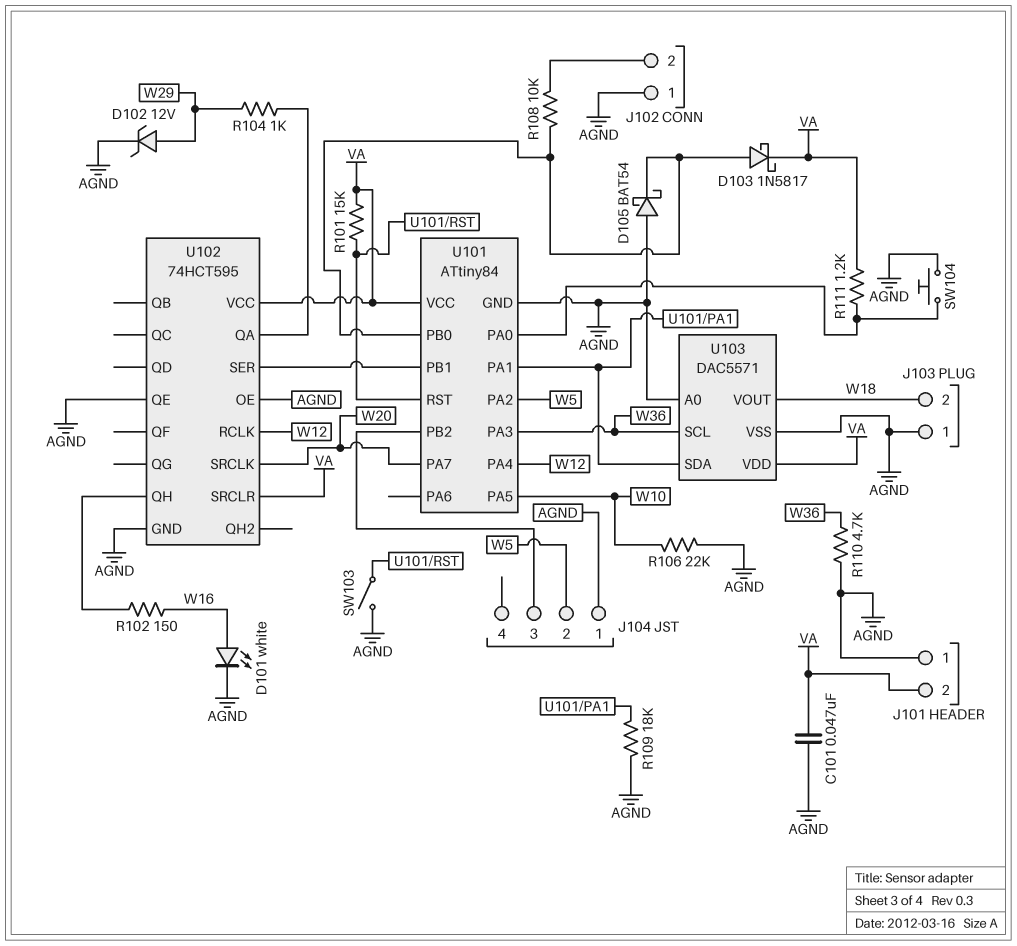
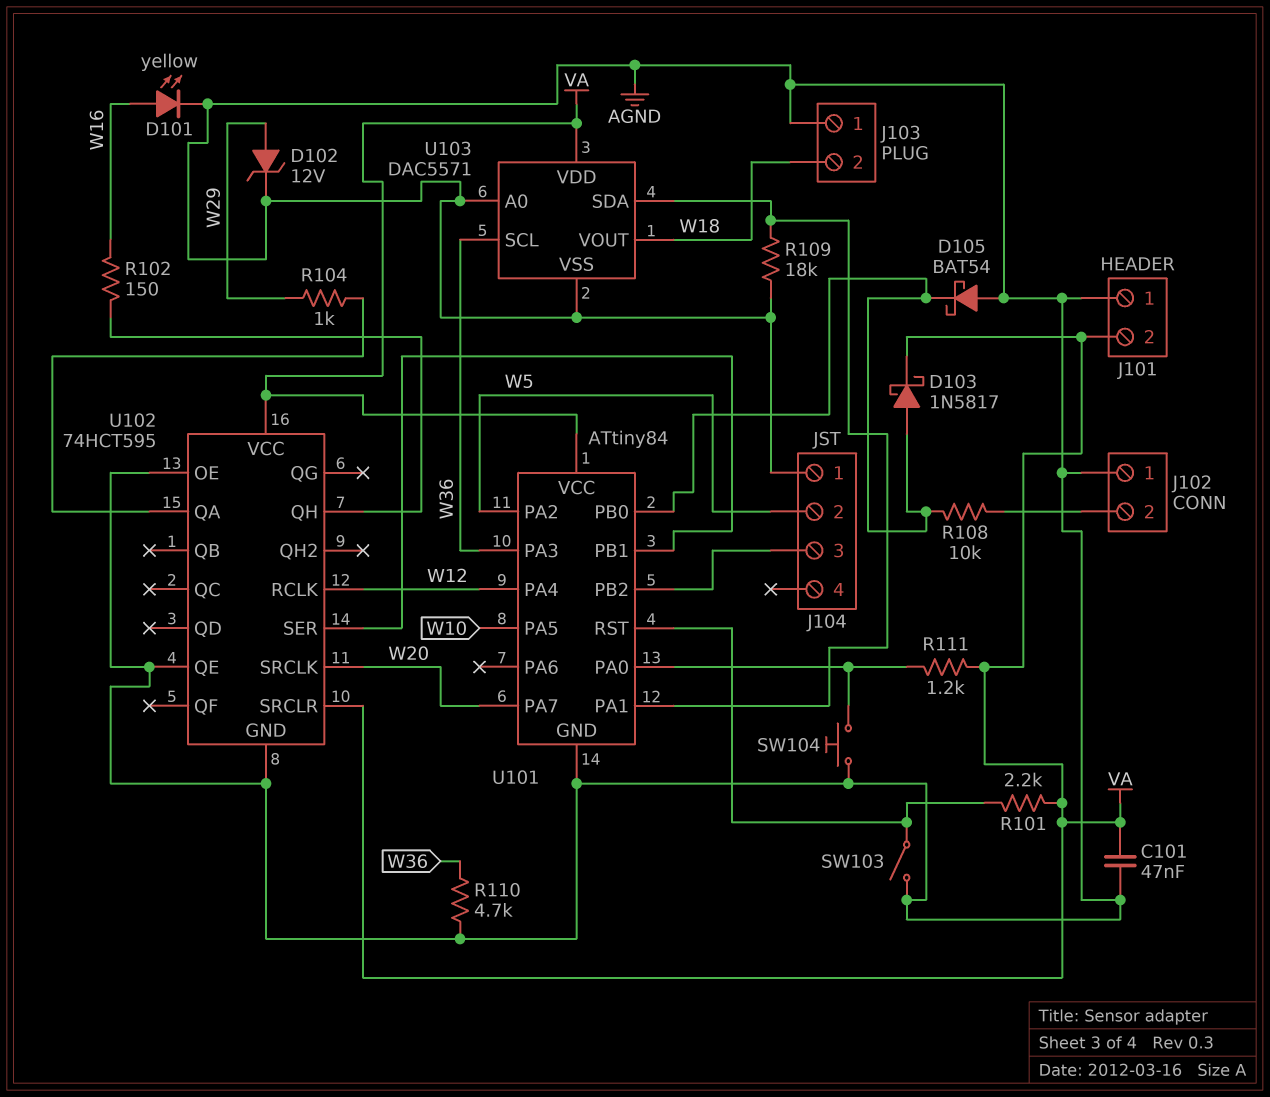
D101: LED white (A W16, K AGND) -> LED yellow (A W16, K AGND)
R101: 15k (U101/RST, VA) -> 2.2k (U101/RST, VA)
R106: 22k (AGND, W10) -> none

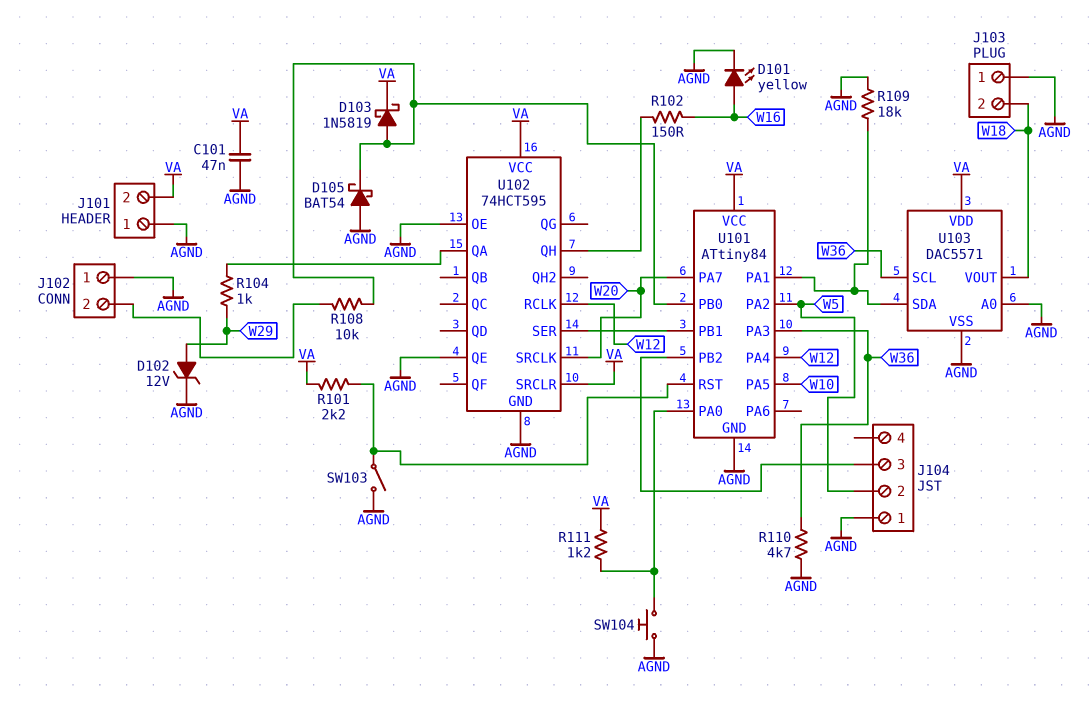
D103: schottky 1N5817 (A U101/PB0, K VA) -> schottky 1N5819 (A U101/PB0, K VA)

